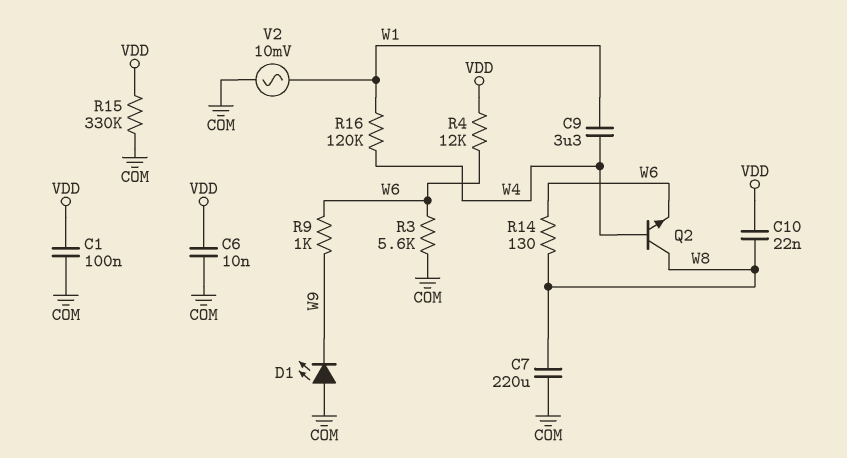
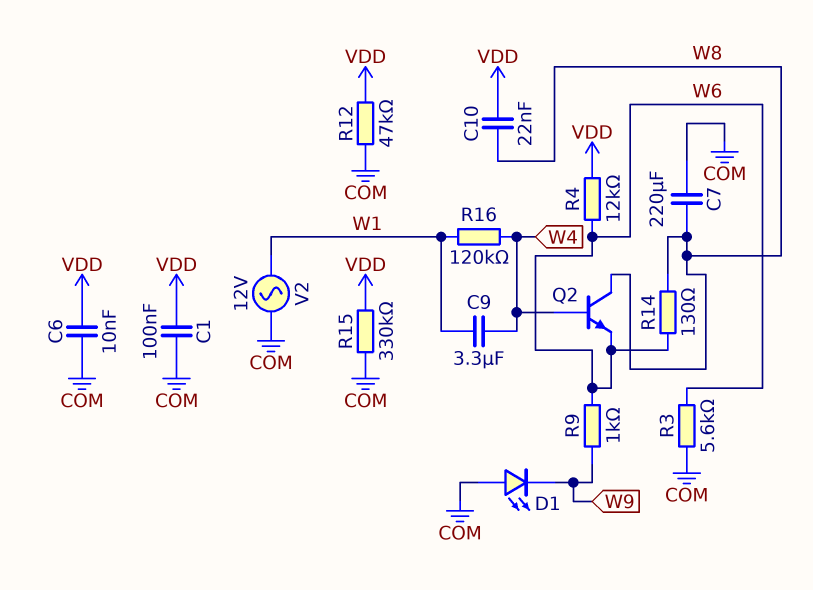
R12: none -> 47k (COM, VDD)
V2: AC 10mV (COM, W1) -> AC 12V (COM, W1)

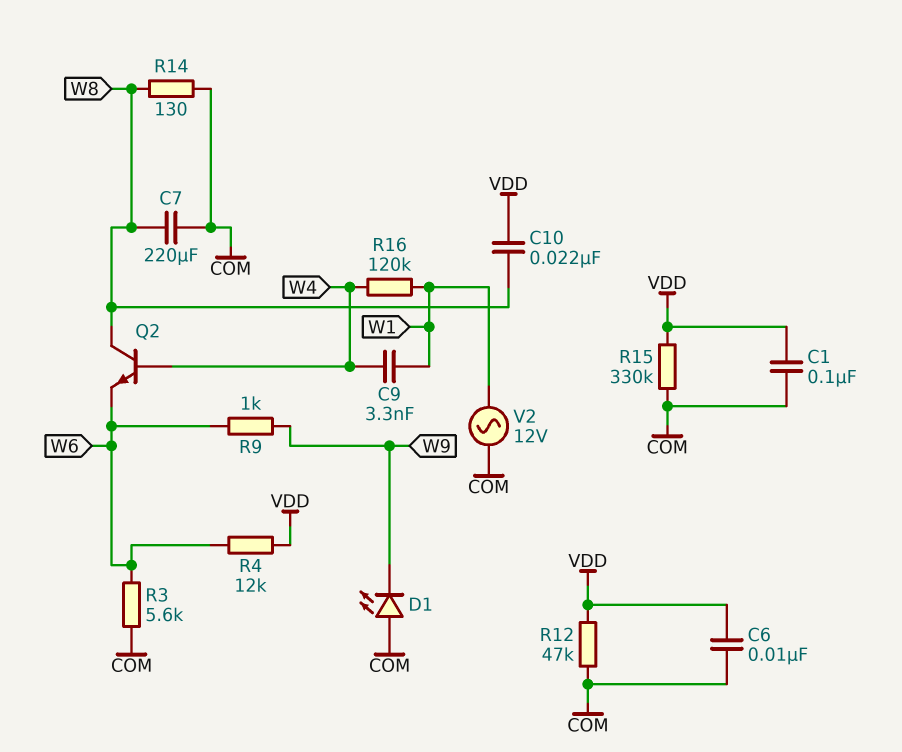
C9: 3.3uF (W1, W4) -> 3.3nF (W1, W4)
R14: 130 (W6, W8) -> 130 (COM, W8)

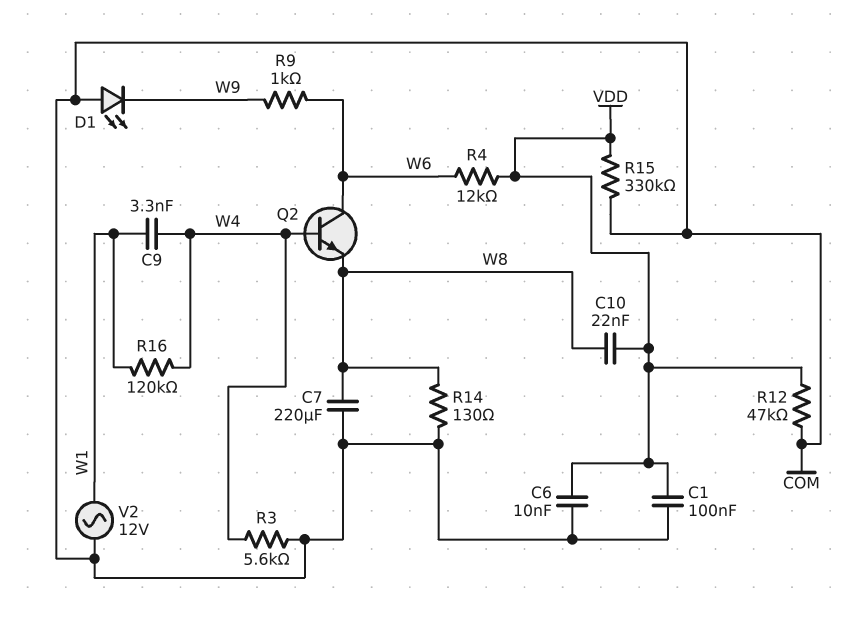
Q2: NPN (B W4, C W8, E W6) -> NPN (B W4, C W6, E W8)
R3: 5.6k (COM, W6) -> 5.6k (COM, W4)

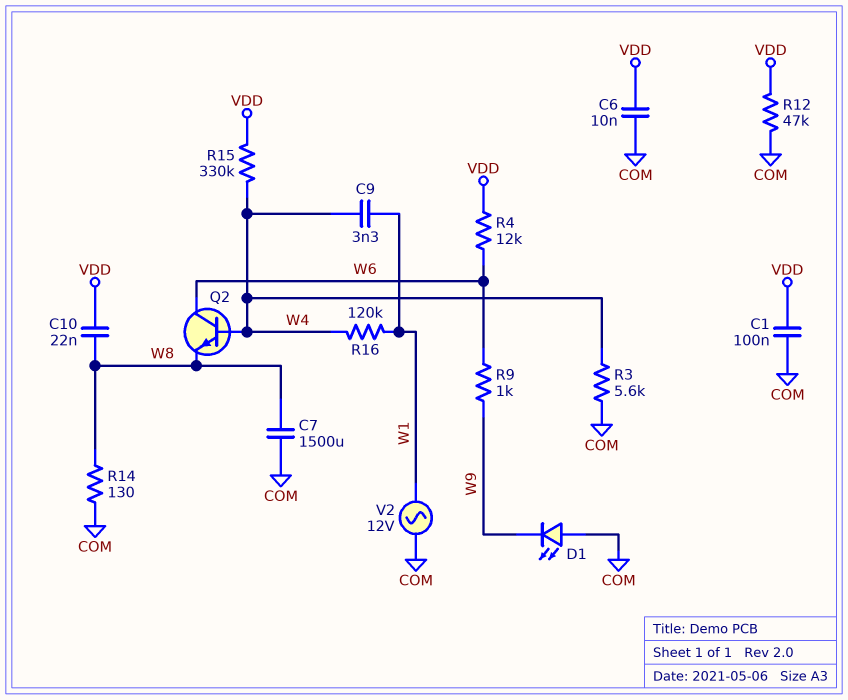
C7: 220uF (COM, W8) -> 1500uF (COM, W8)
R15: 330k (COM, VDD) -> 330k (VDD, W4)

